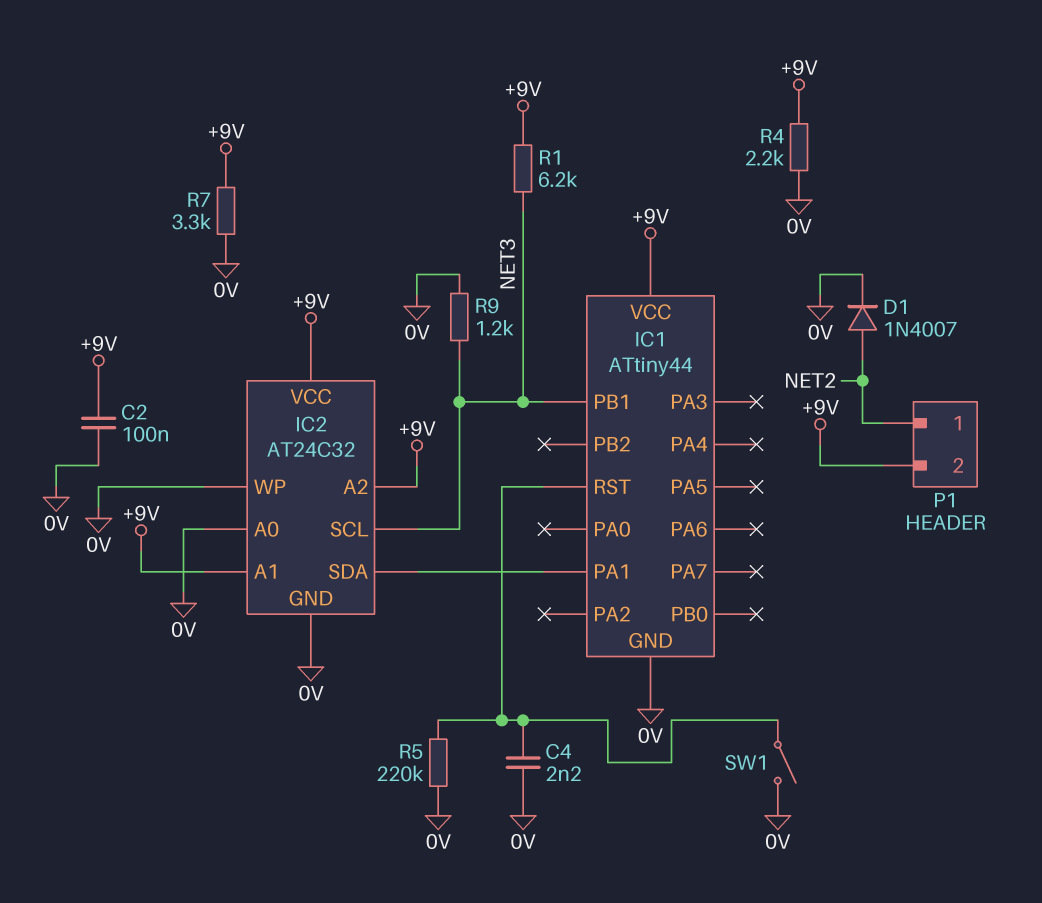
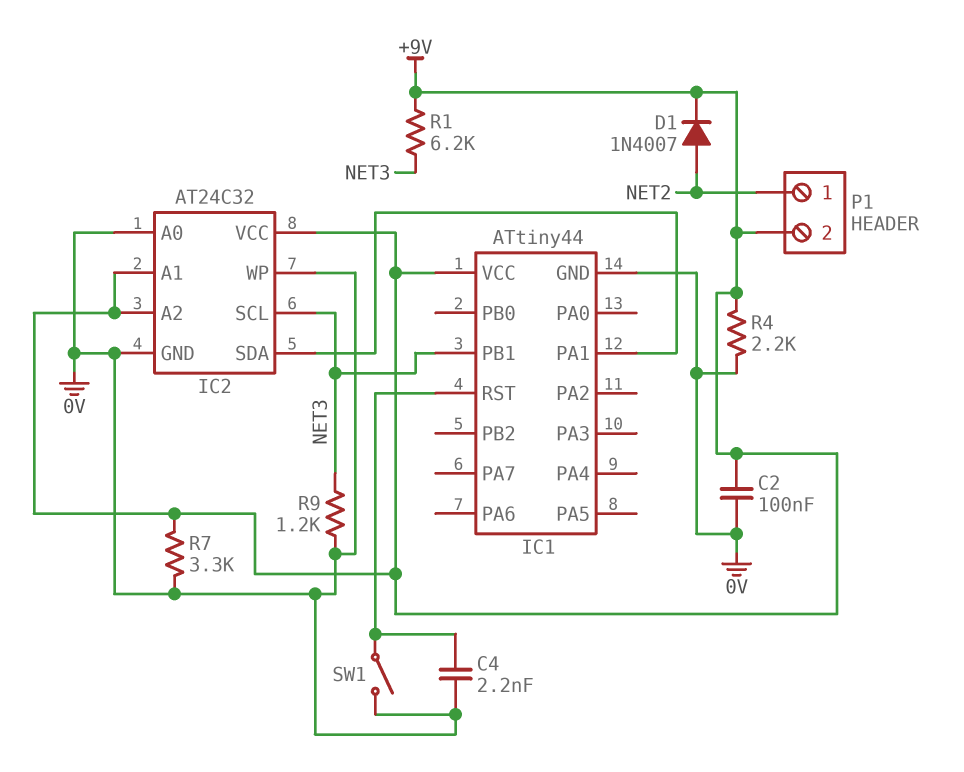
D1: diode 1N4007 (A NET2, K 0V) -> diode 1N4007 (A NET2, K +9V)
R5: 220k (0V, IC1/RST) -> none

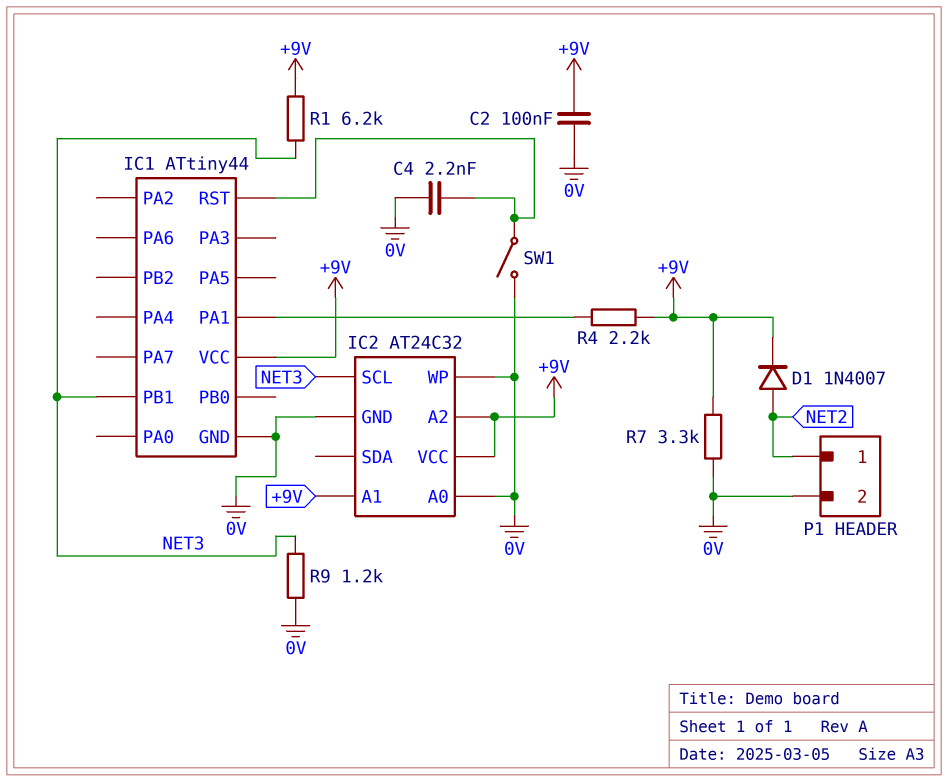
IC2 pin SDA: IC1/PA1 -> none
P1 pin 2: +9V -> 0V
R4: 2.2k (+9V, 0V) -> 2.2k (+9V, IC1/PA1)

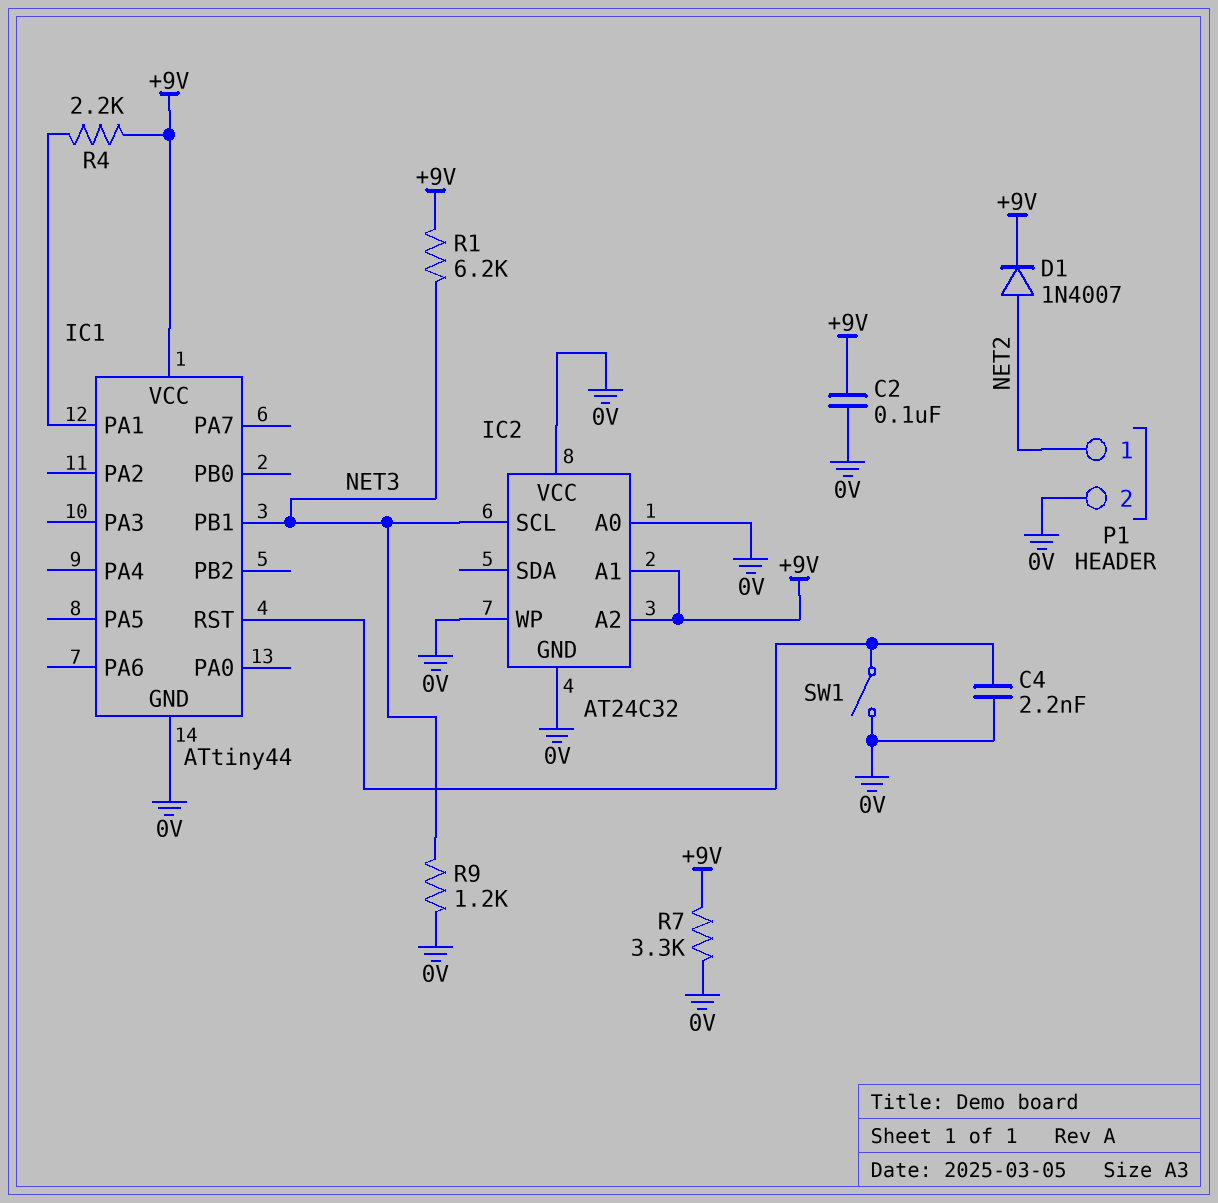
IC2 pin VCC: +9V -> 0V

